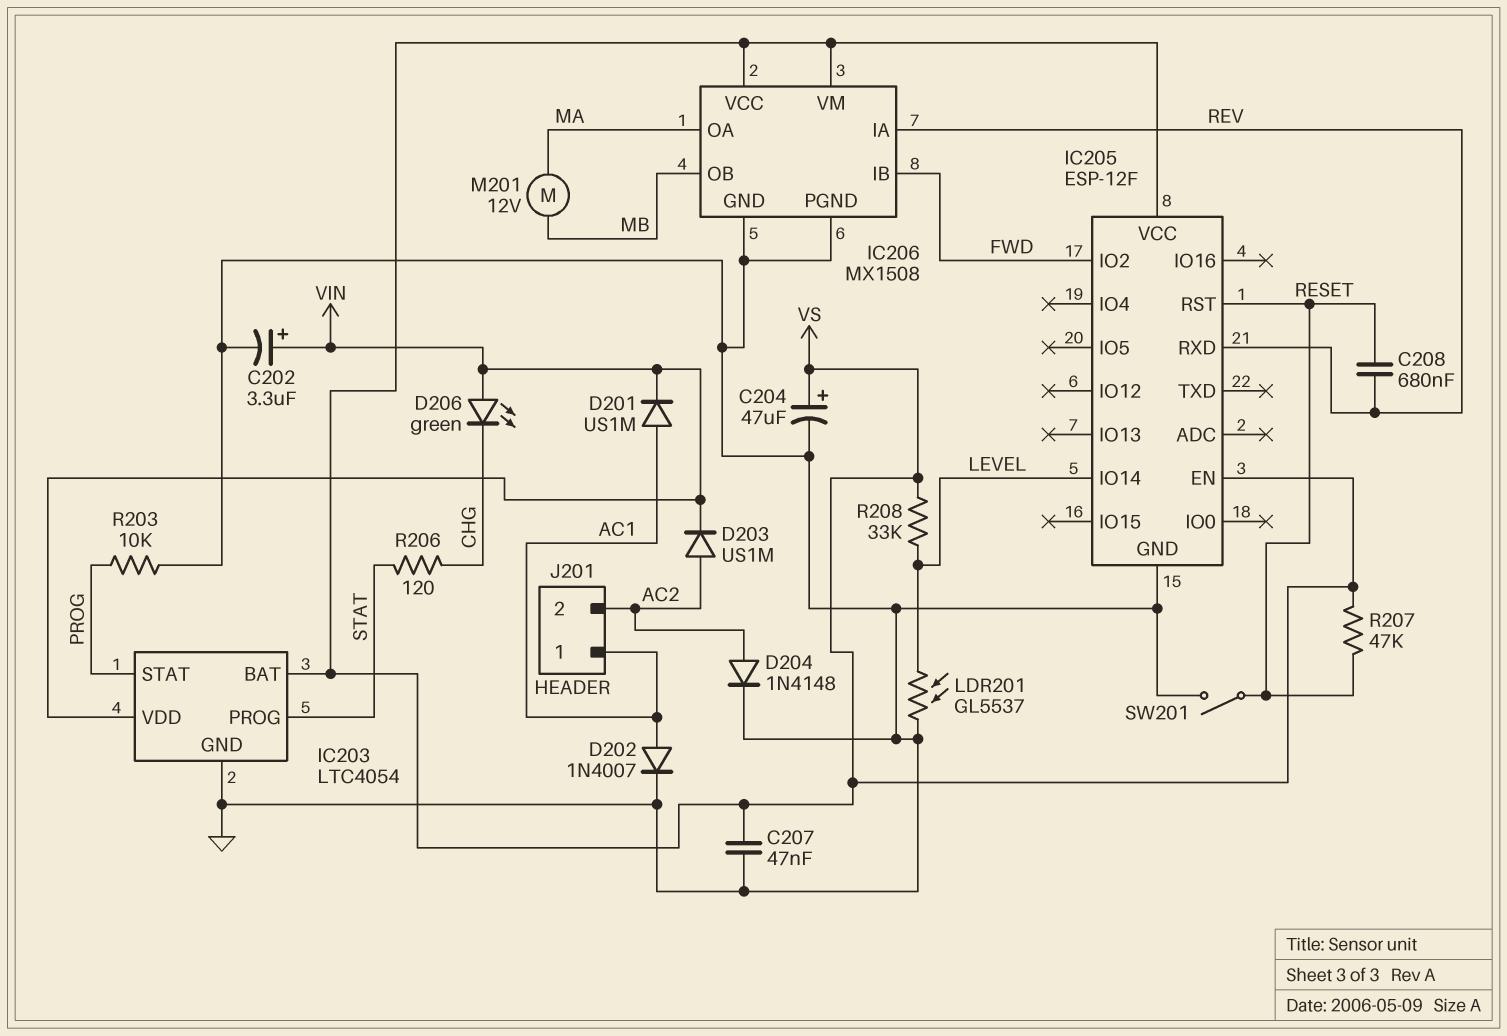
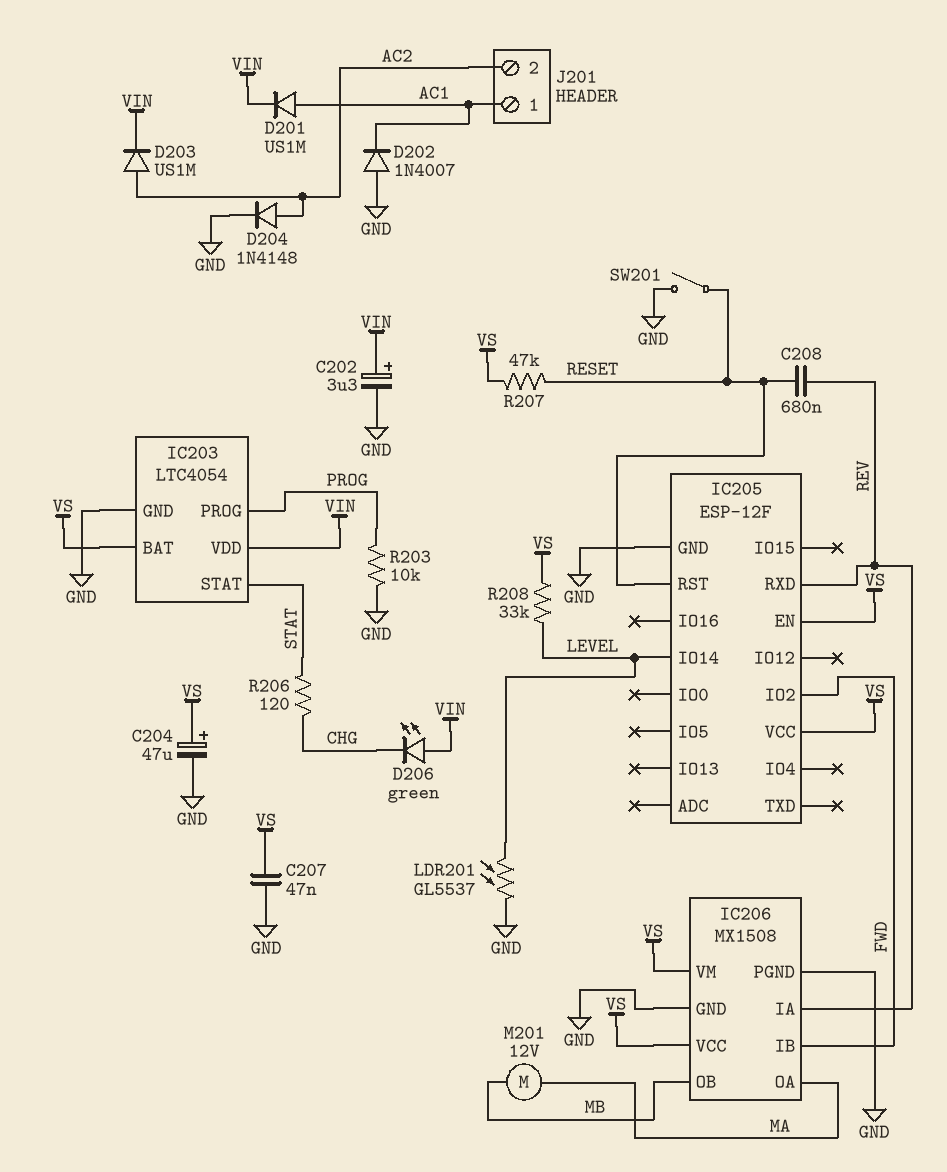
D202: diode 1N4007 (A AC1, K GND) -> diode 1N4007 (A GND, K AC1)
IC203 pin PROG: STAT -> PROG
IC203 pin STAT: PROG -> STAT

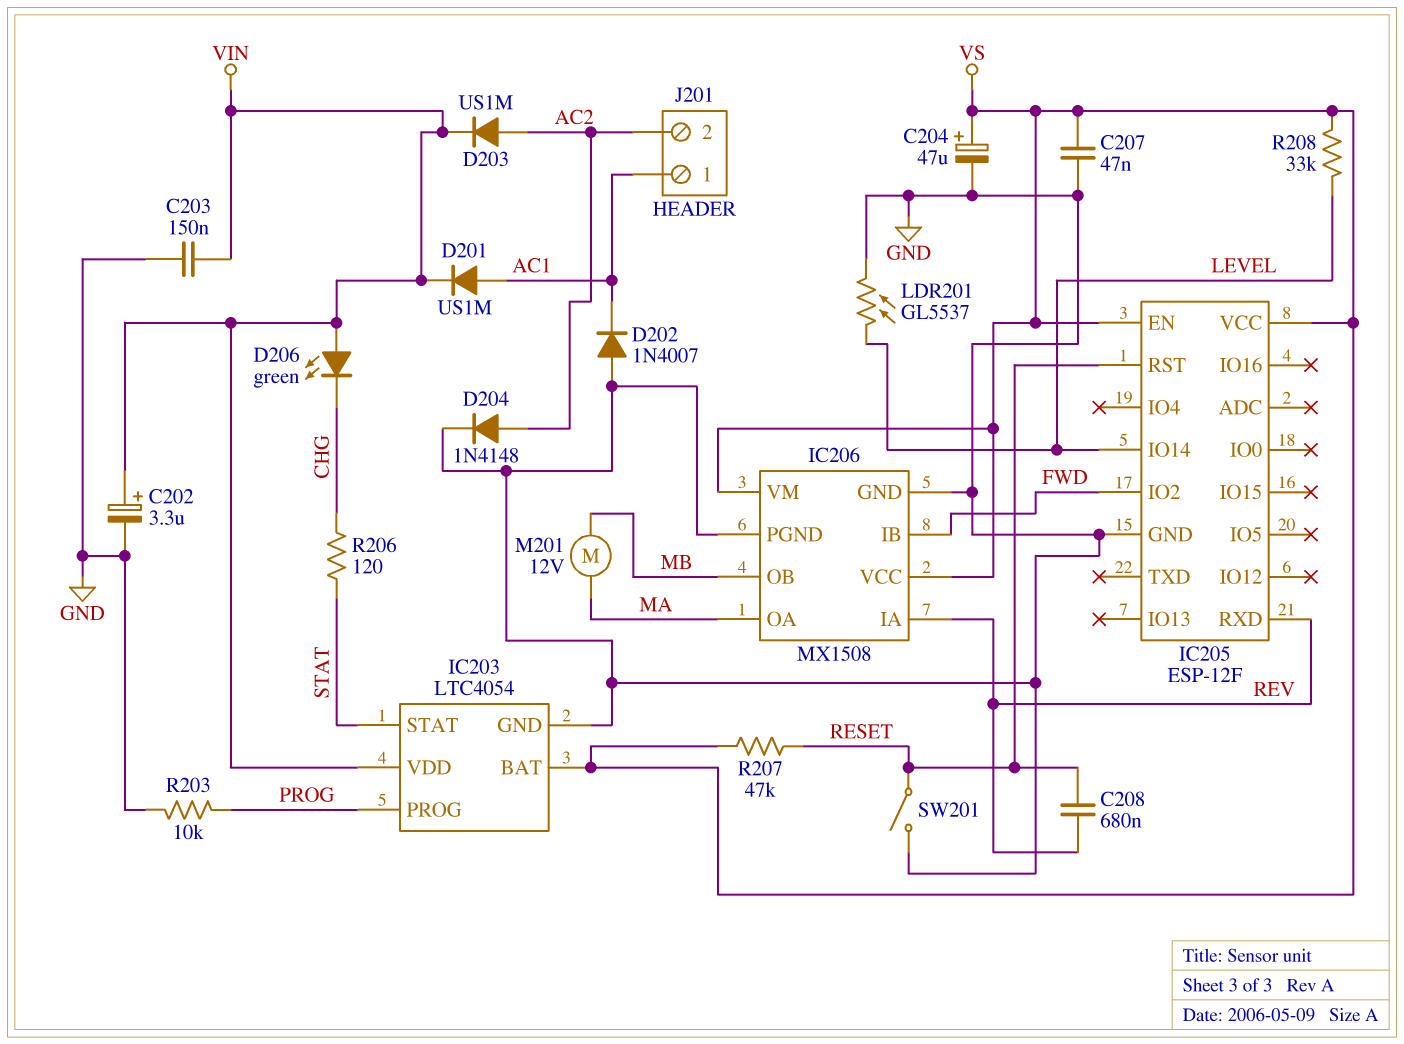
C203: none -> 150nF (GND, VIN)

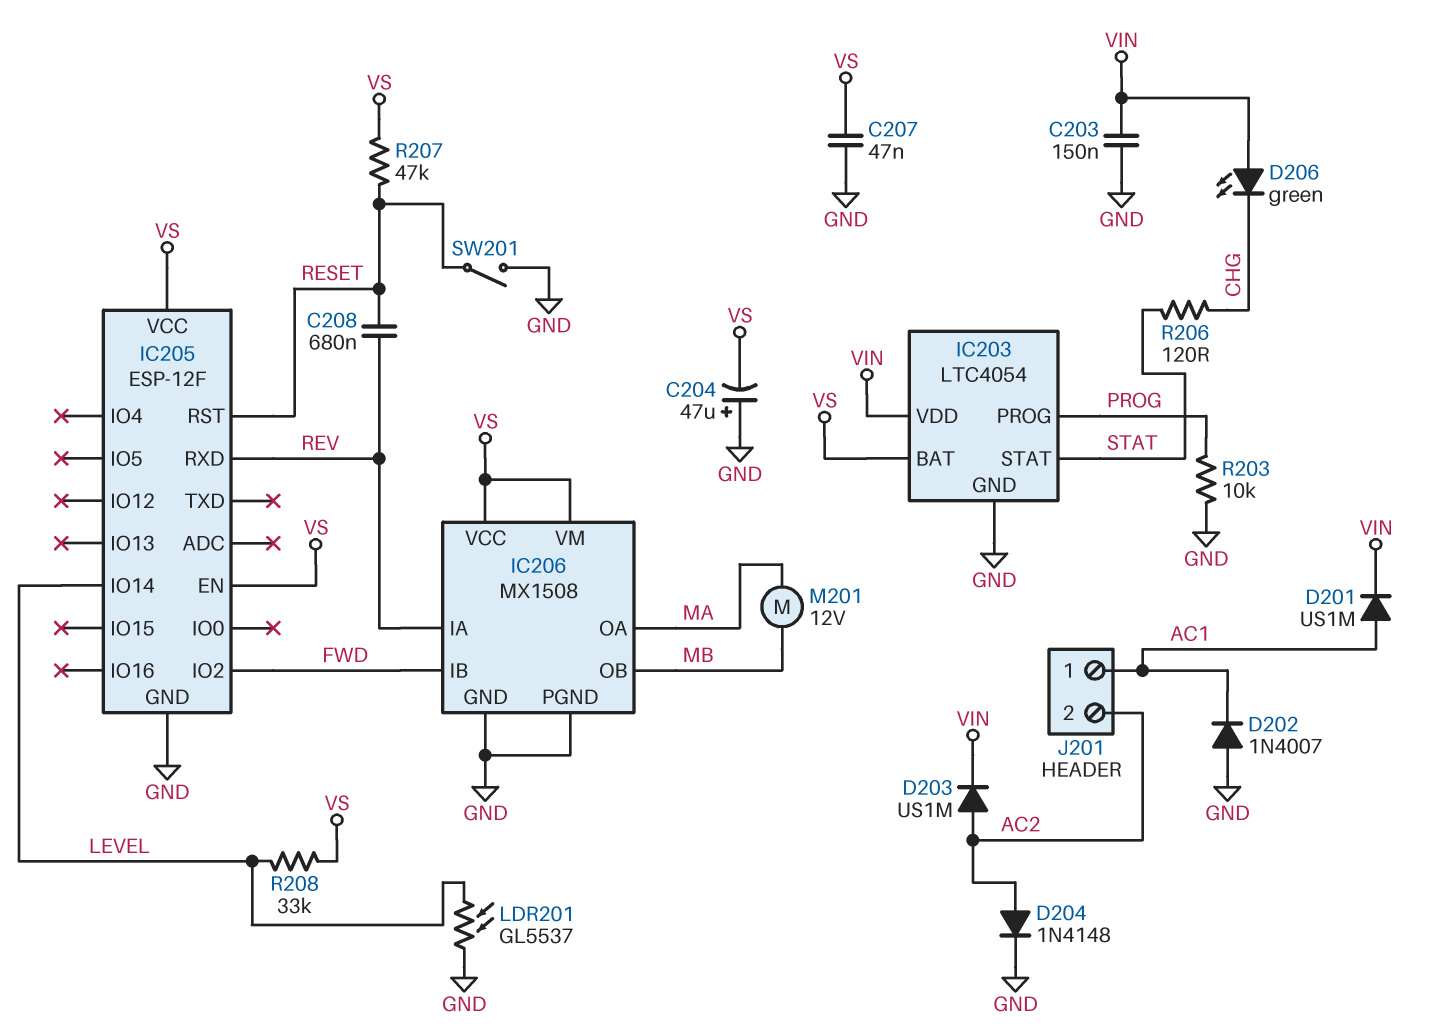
C202: 3.3uF (plus VIN, minus GND) -> none
C204: 47uF (plus VS, minus GND) -> 47uF (plus GND, minus VS)

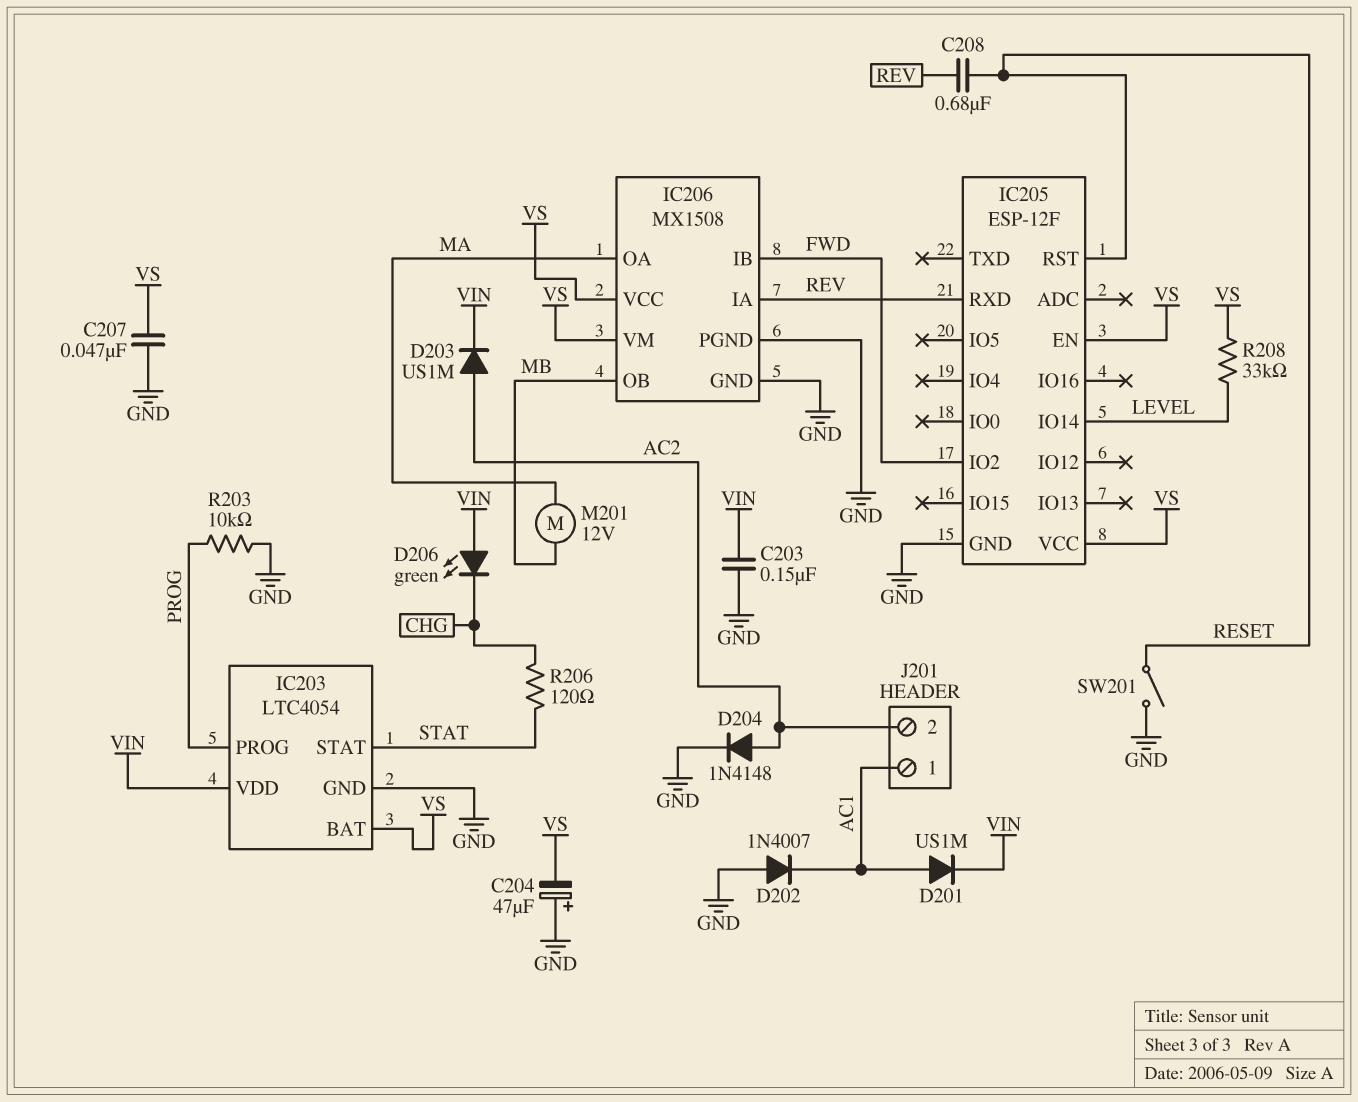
LDR201: GL5537 (GND, LEVEL) -> none
R207: 47k (RESET, VS) -> none

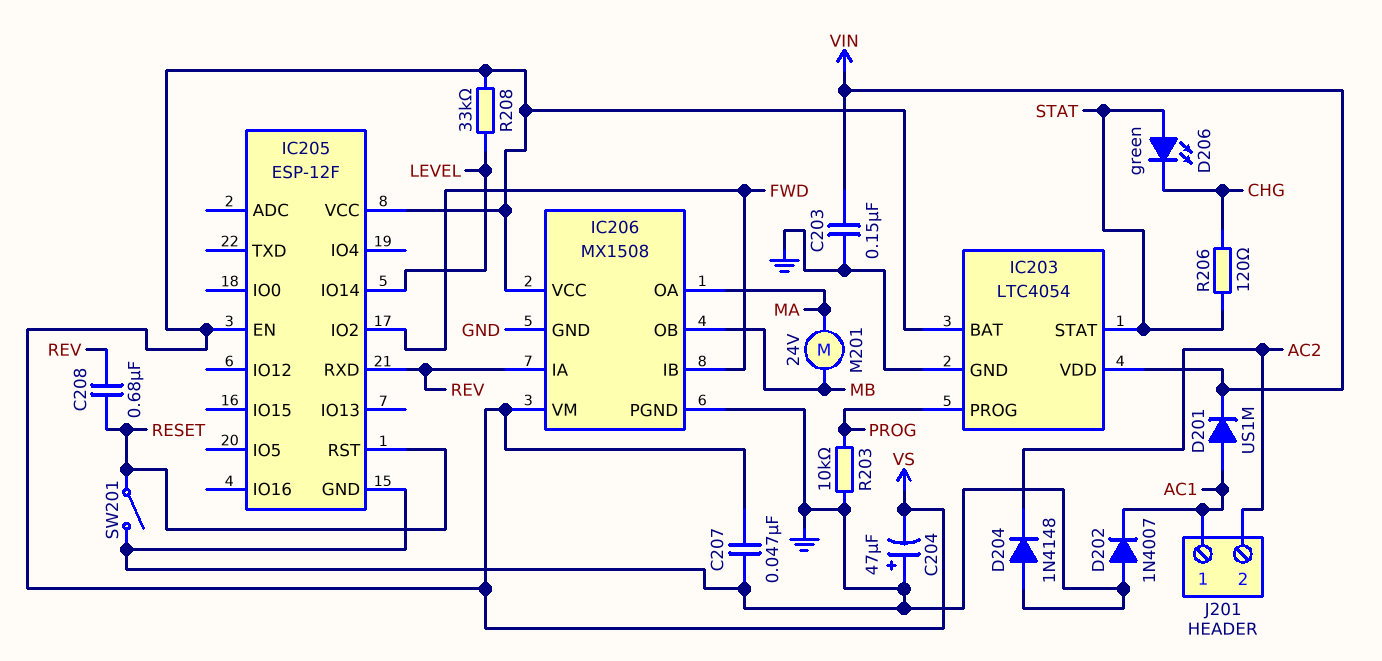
D203: diode US1M (A AC2, K VIN) -> none
D204: diode 1N4148 (A AC2, K GND) -> diode 1N4148 (A GND, K AC2)
D206: LED green (A VIN, K CHG) -> LED green (A STAT, K CHG)
M201: motor 12V (MA, MB) -> motor 24V (MA, MB)

